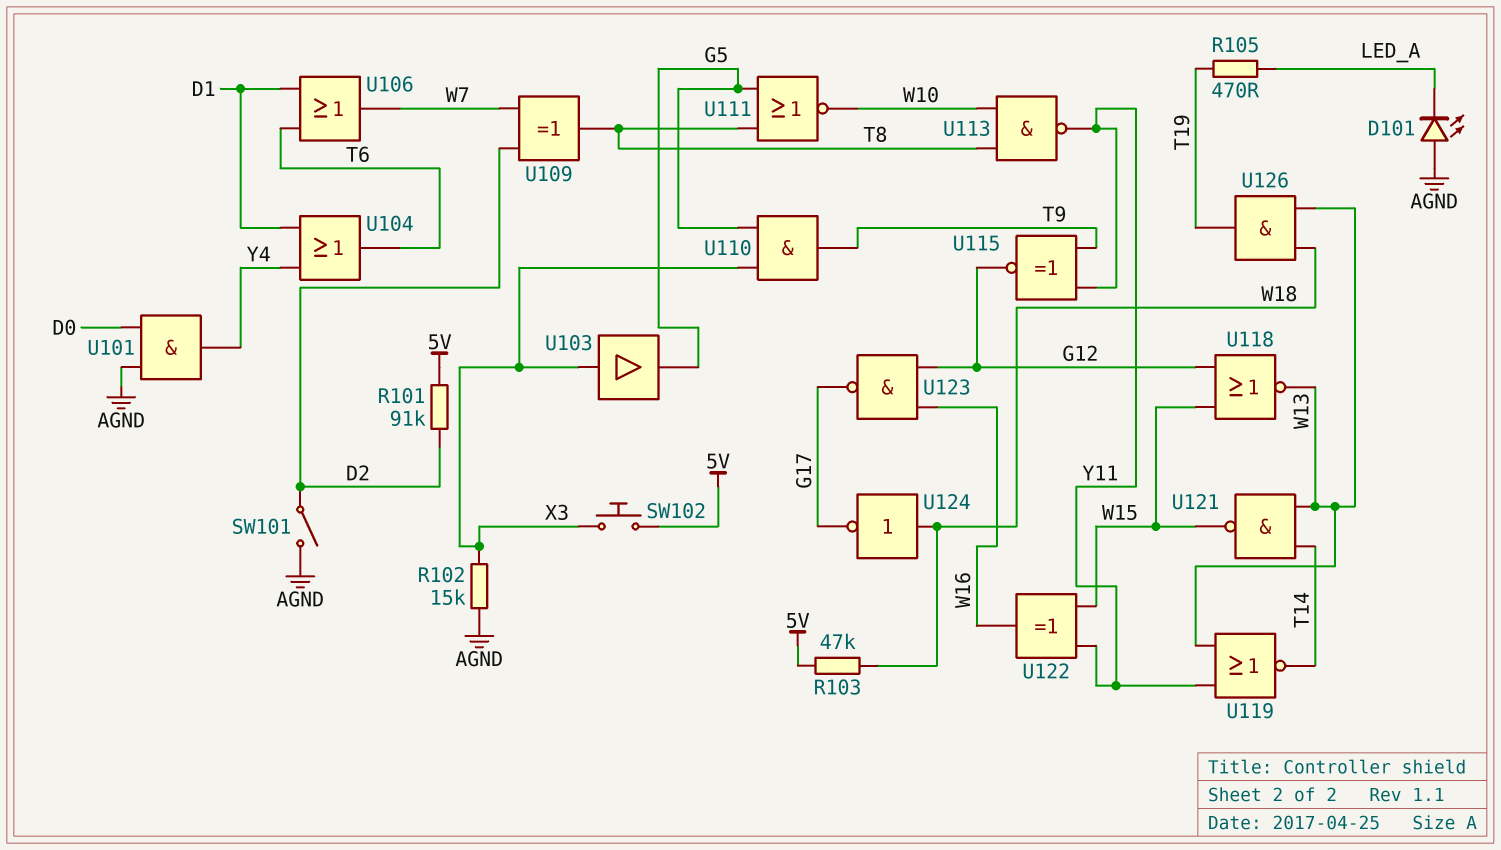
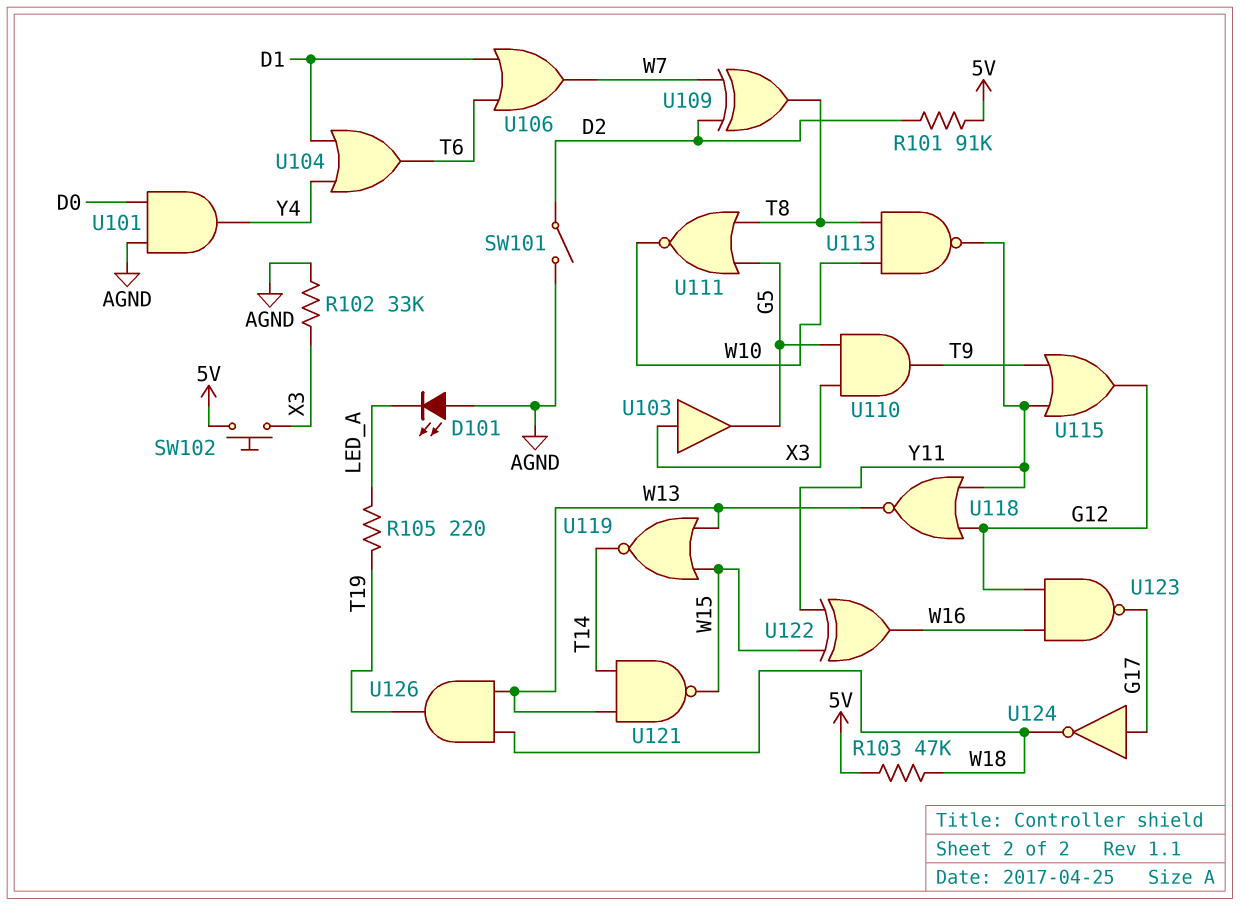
R102: 15k (AGND, X3) -> 33k (AGND, X3)
R105: 470 (LED_A, T19) -> 220 (LED_A, T19)
U115: XNOR (in T9, in Y11, out G12) -> OR (in T9, in Y11, out G12)
U118: NOR (in G12, in W15, out W13) -> NOR (in G12, in Y11, out W13)
U119: NOR (in W13, in Y11, out T14) -> NOR (in W13, in W15, out T14)
U124: NOT (in W18, out G17) -> NOT (in G17, out W18)

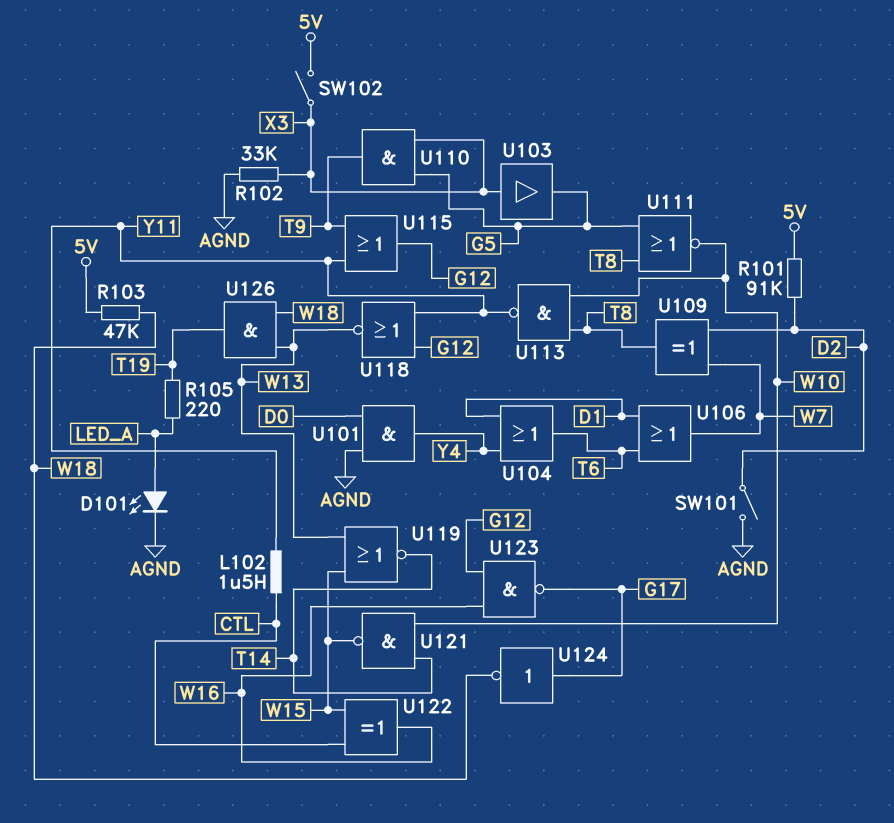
D101: LED (A AGND, K LED_A) -> LED (A LED_A, K AGND)
L102: none -> 1.5uH (CTL, Y11)
SW102: button (5V, X3) -> switch (5V, X3)
U121: NAND (in T14, in W13, out W15) -> NAND (in T14, in W10, out W15)
U122: XOR (in W15, in Y11, out W16) -> XOR (in CTL, in W15, out W16)

